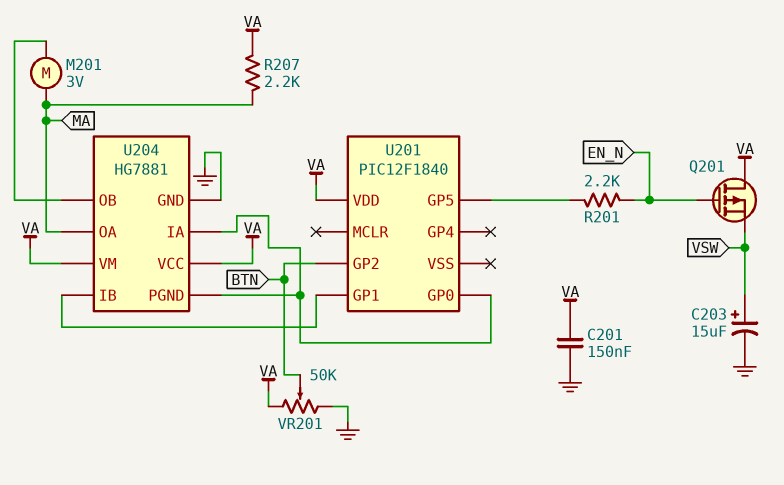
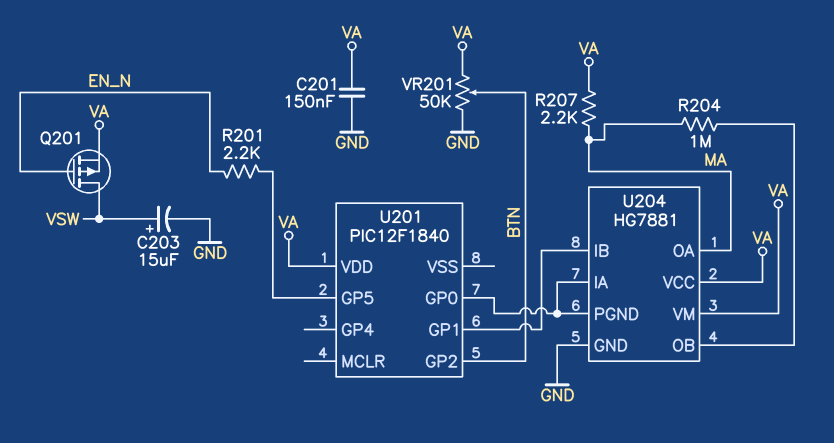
M201: motor 3V (MA, U204/OB) -> none
Q201: PMOS (G EN_N, D VA, S VSW) -> PMOS (G EN_N, D VSW, S VA)
R204: none -> 1M (MA, U204/OB)

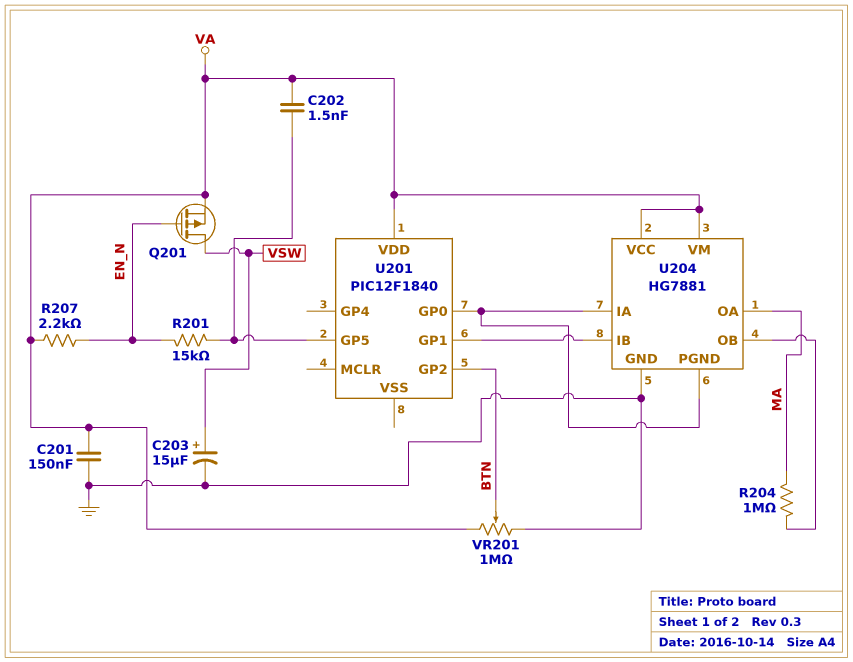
C202: none -> 1.5nF (U201/GP5, VA)
R201: 2.2k (EN_N, U201/GP5) -> 15k (EN_N, U201/GP5)
R207: 2.2k (MA, VA) -> 2.2k (EN_N, VA)
VR201: 50k (GND, VA, wiper BTN) -> 1M (GND, VA, wiper BTN)

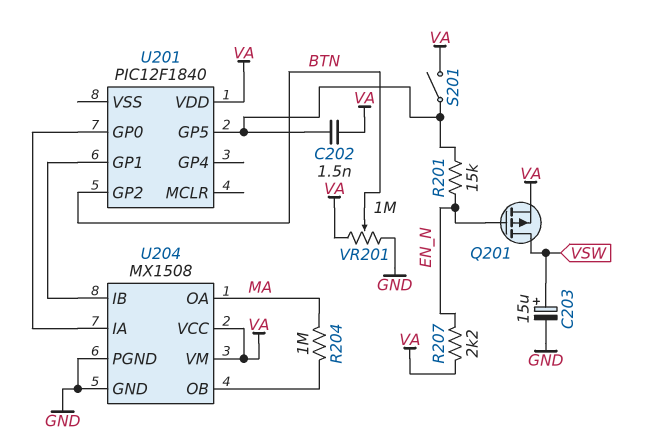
C201: 150nF (GND, VA) -> none
S201: none -> switch (U201/GP5, VA)
U204: HG7881 -> MX1508
U204 pin PGND: U201/GP0 -> GND

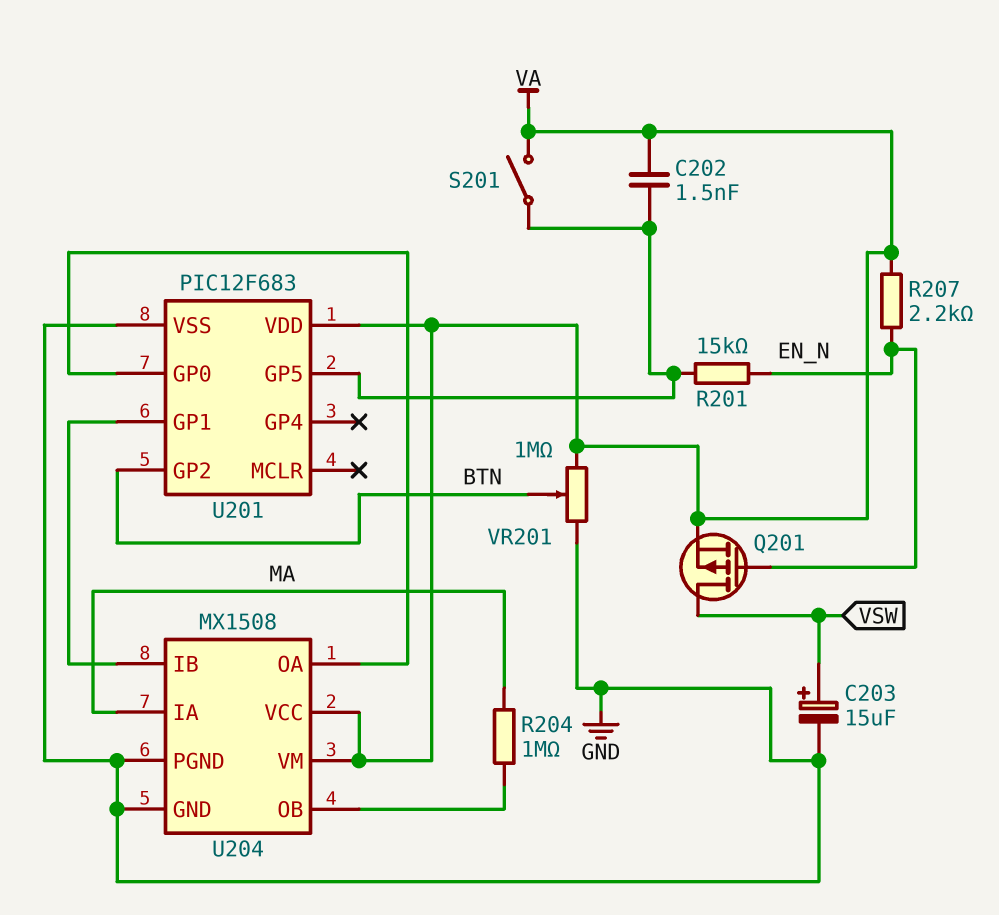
U201: PIC12F1840 -> PIC12F683
U201 pin VSS: none -> GND
U204 pin IA: U201/GP0 -> MA
U204 pin OA: MA -> U201/GP0

